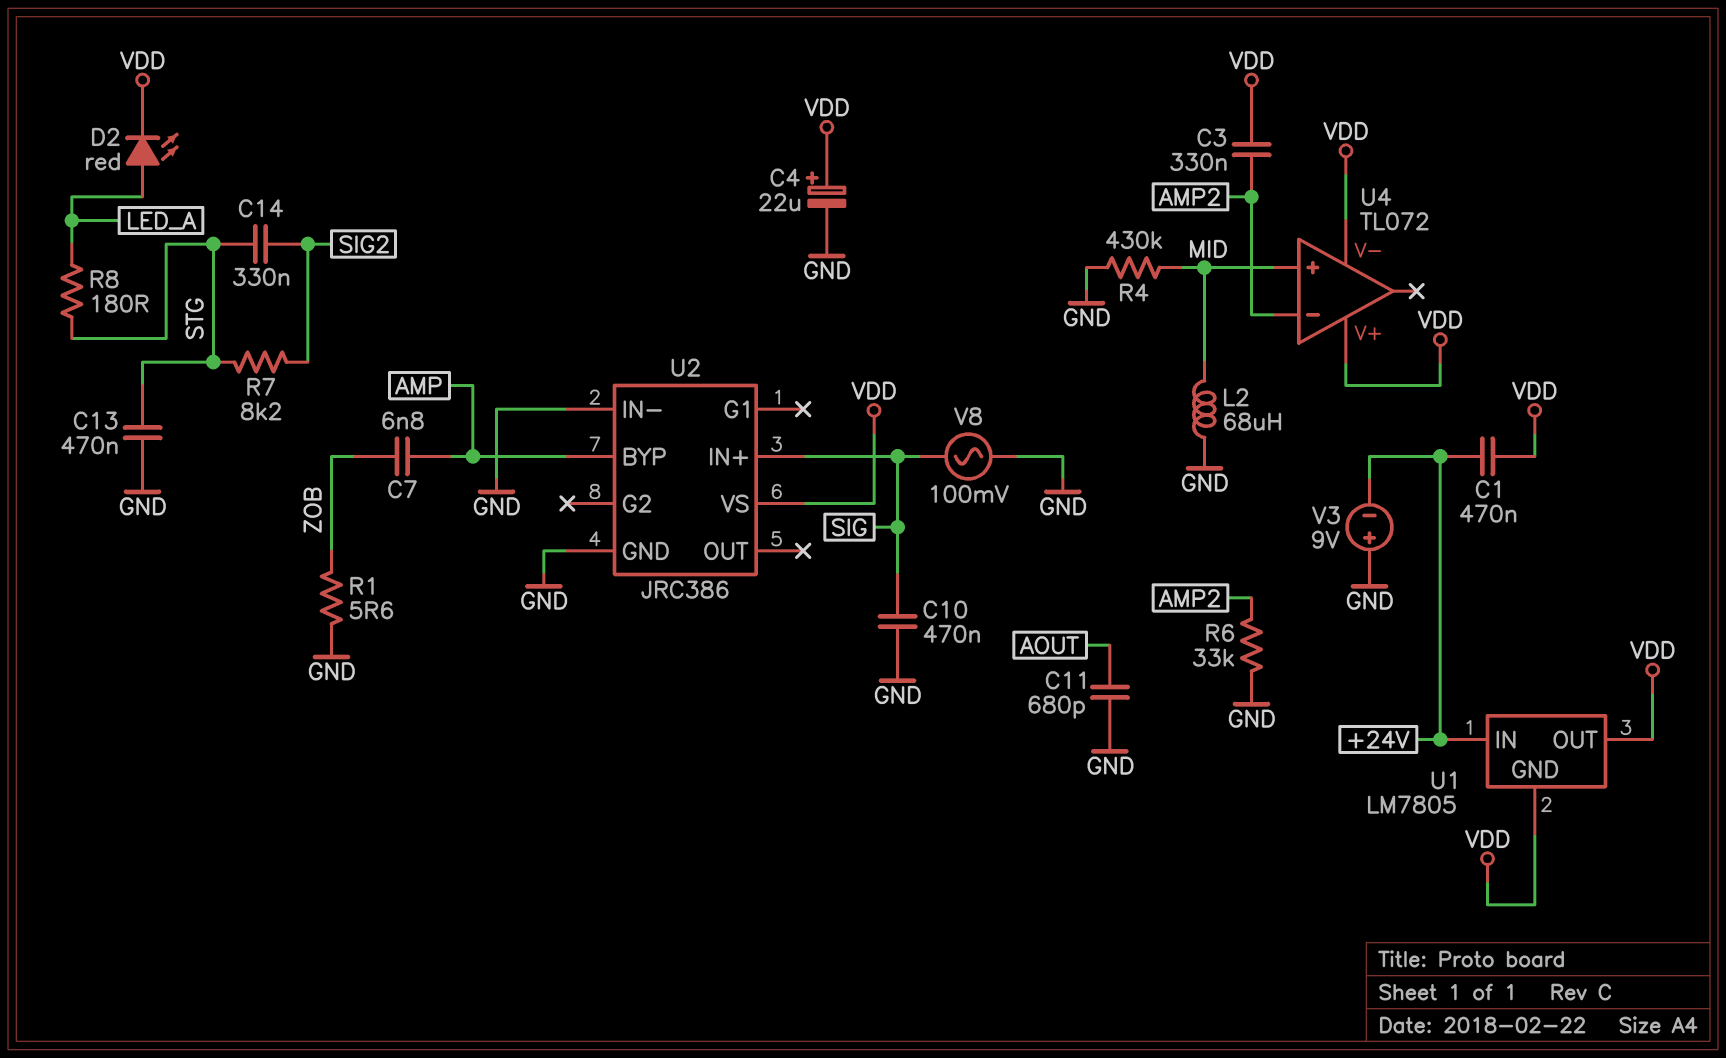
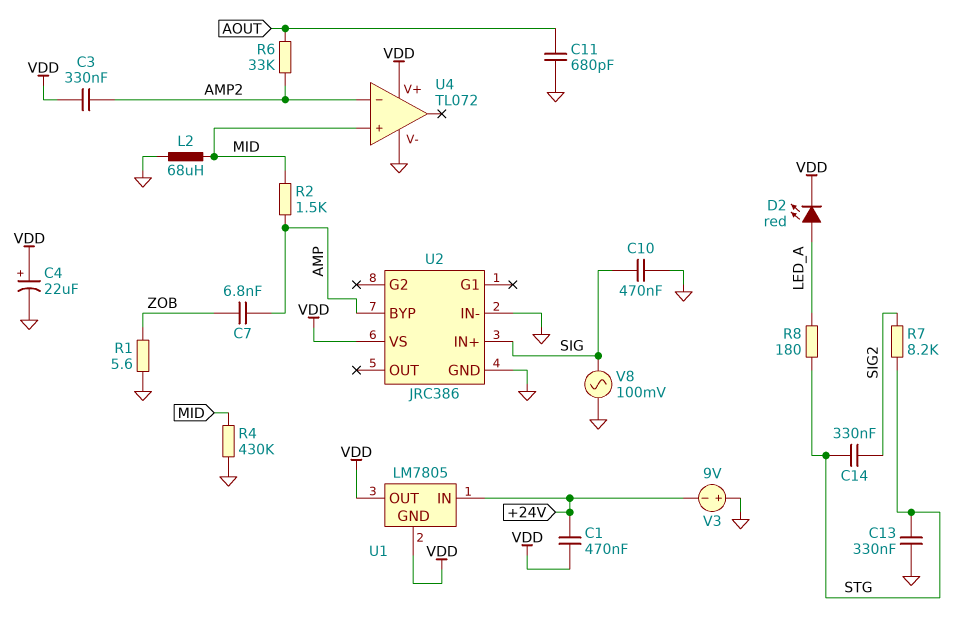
C13: 470nF (GND, STG) -> 330nF (GND, STG)
R2: none -> 1.5k (AMP, MID)
R6: 33k (AMP2, GND) -> 33k (AMP2, AOUT)
U4 pin V-: VDD -> GND

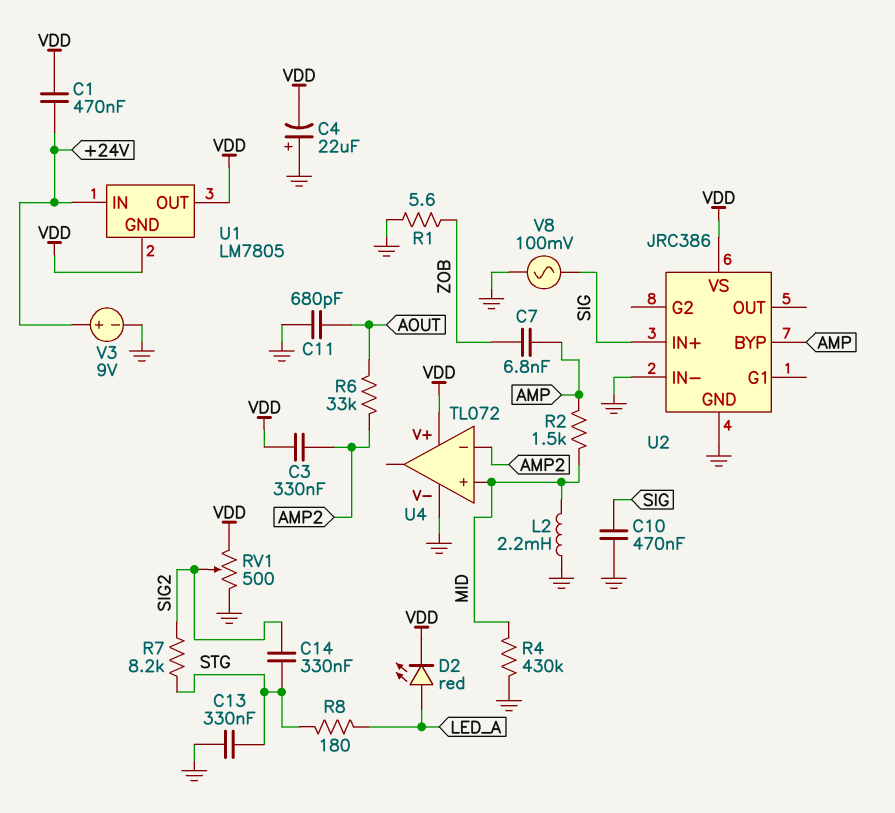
C4: 22uF (plus VDD, minus GND) -> 22uF (plus GND, minus VDD)
L2: 68uH (GND, MID) -> 2.2mH (GND, MID)
RV1: none -> 500 (GND, VDD, wiper SIG2)
V3: 9V (plus GND, minus +24V) -> 9V (plus +24V, minus GND)

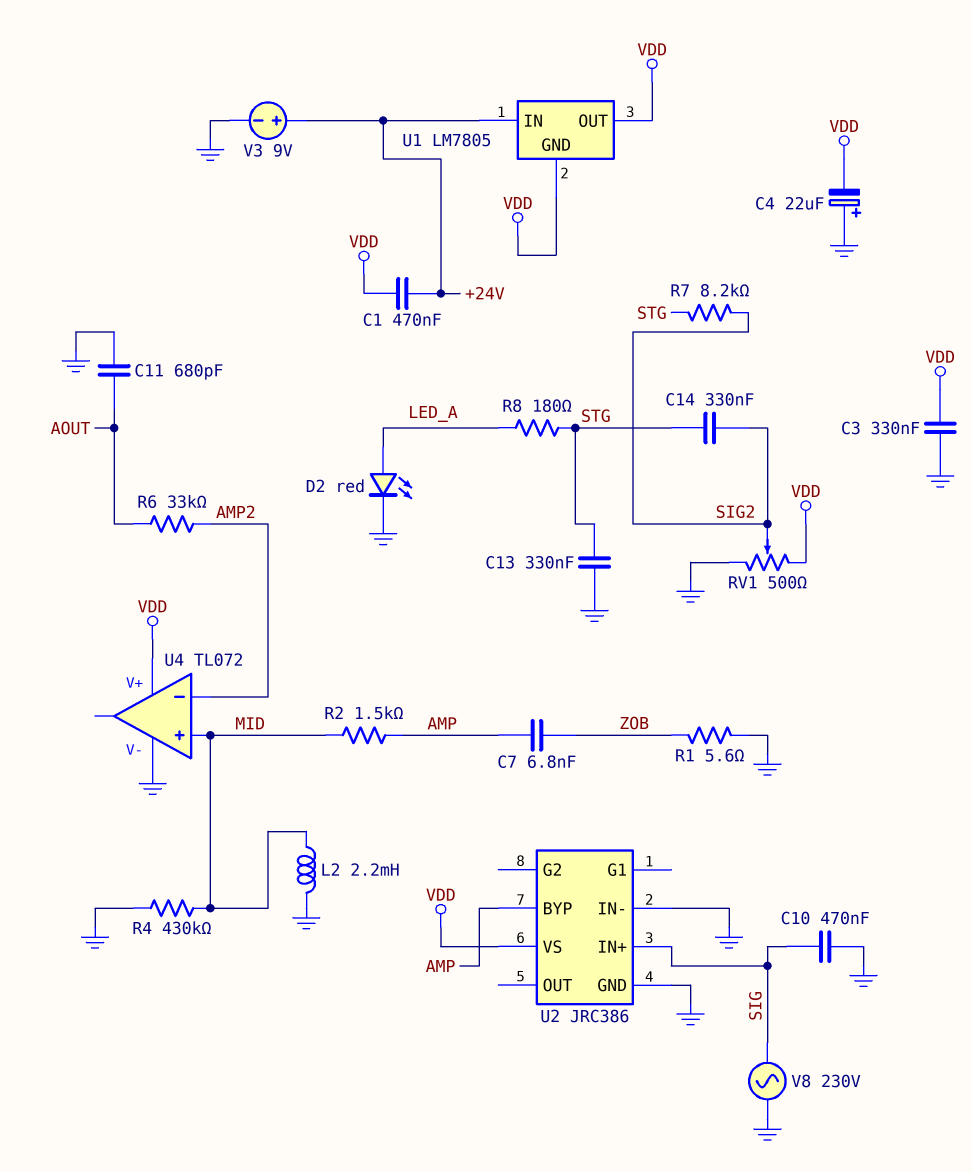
C3: 330nF (AMP2, VDD) -> 330nF (GND, VDD)
D2: LED red (A LED_A, K VDD) -> LED red (A LED_A, K GND)
V8: AC 100mV (GND, SIG) -> AC 230V (GND, SIG)

